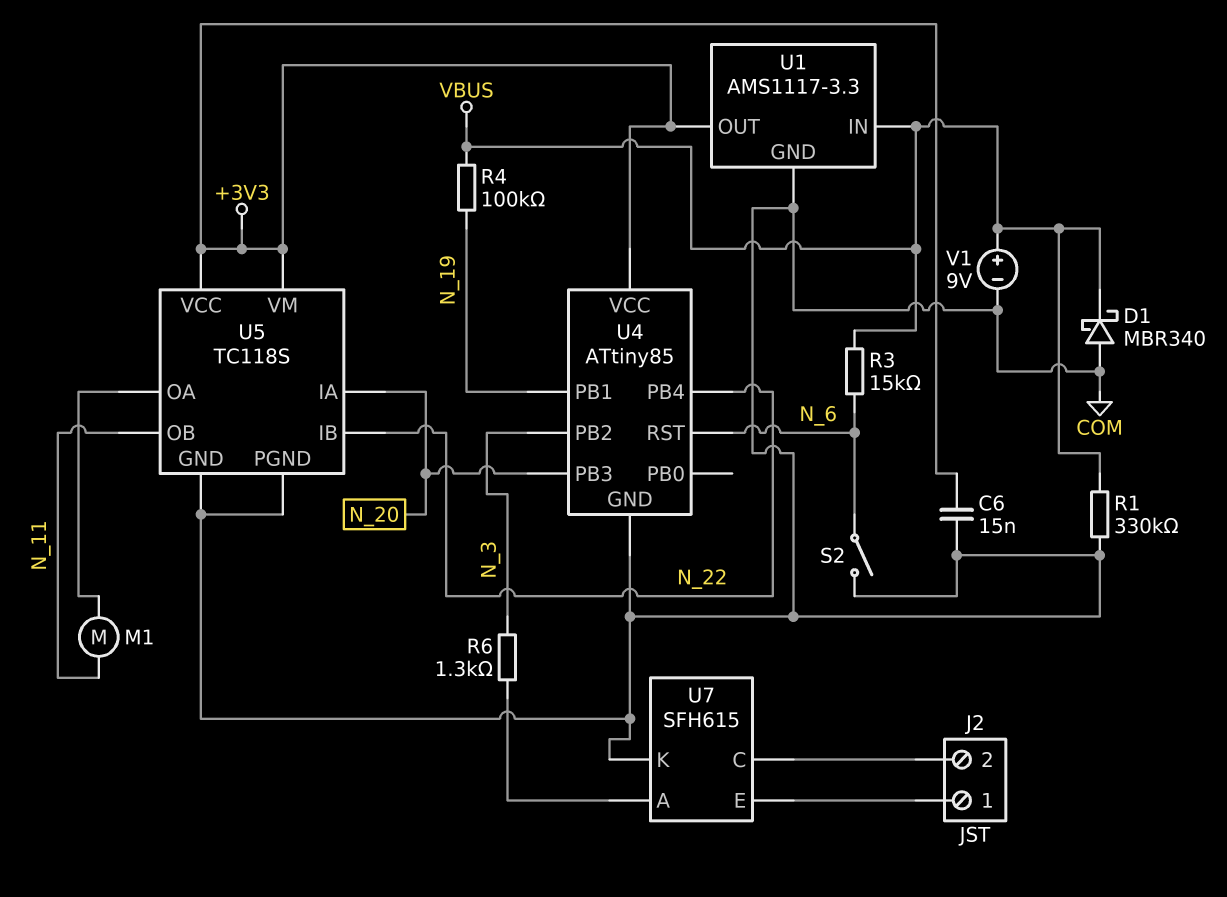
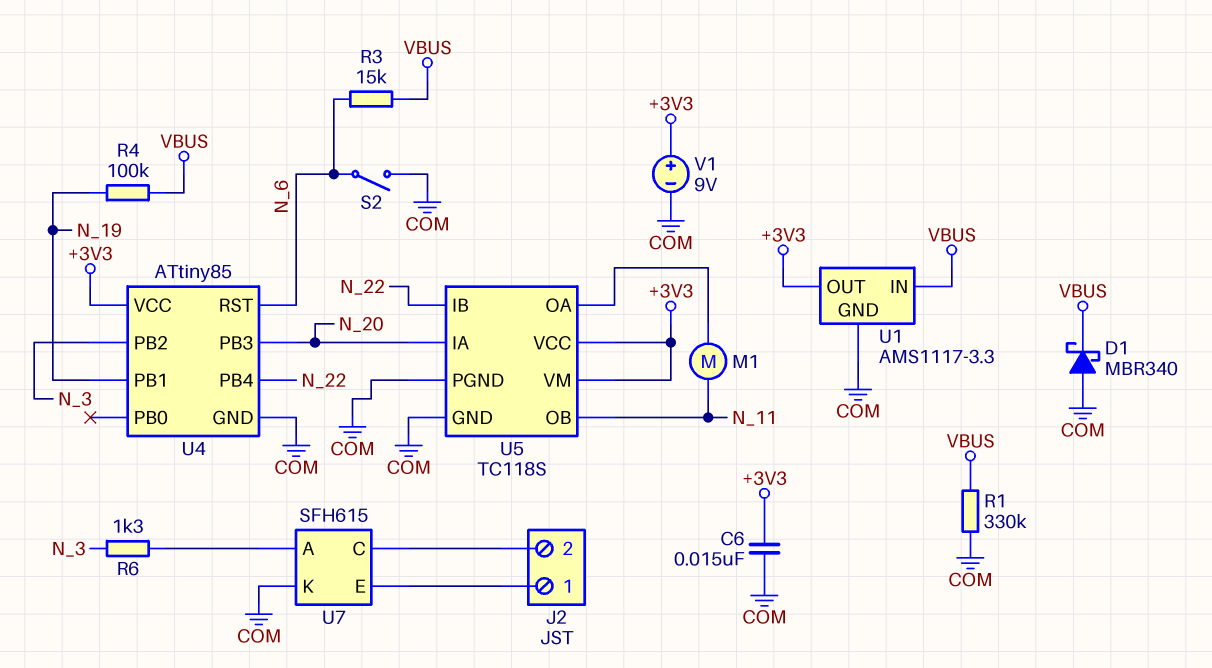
V1: 9V (plus VBUS, minus COM) -> 9V (plus +3V3, minus COM)

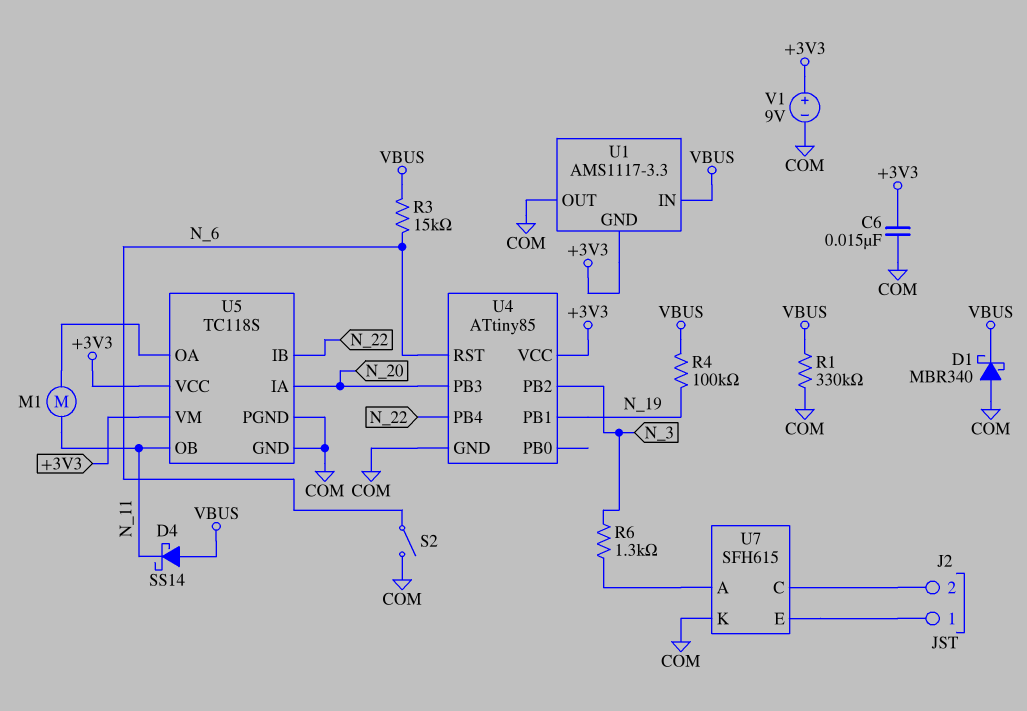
D4: none -> schottky SS14 (A VBUS, K N_11)
U1 pin GND: COM -> +3V3
U1 pin OUT: +3V3 -> COM

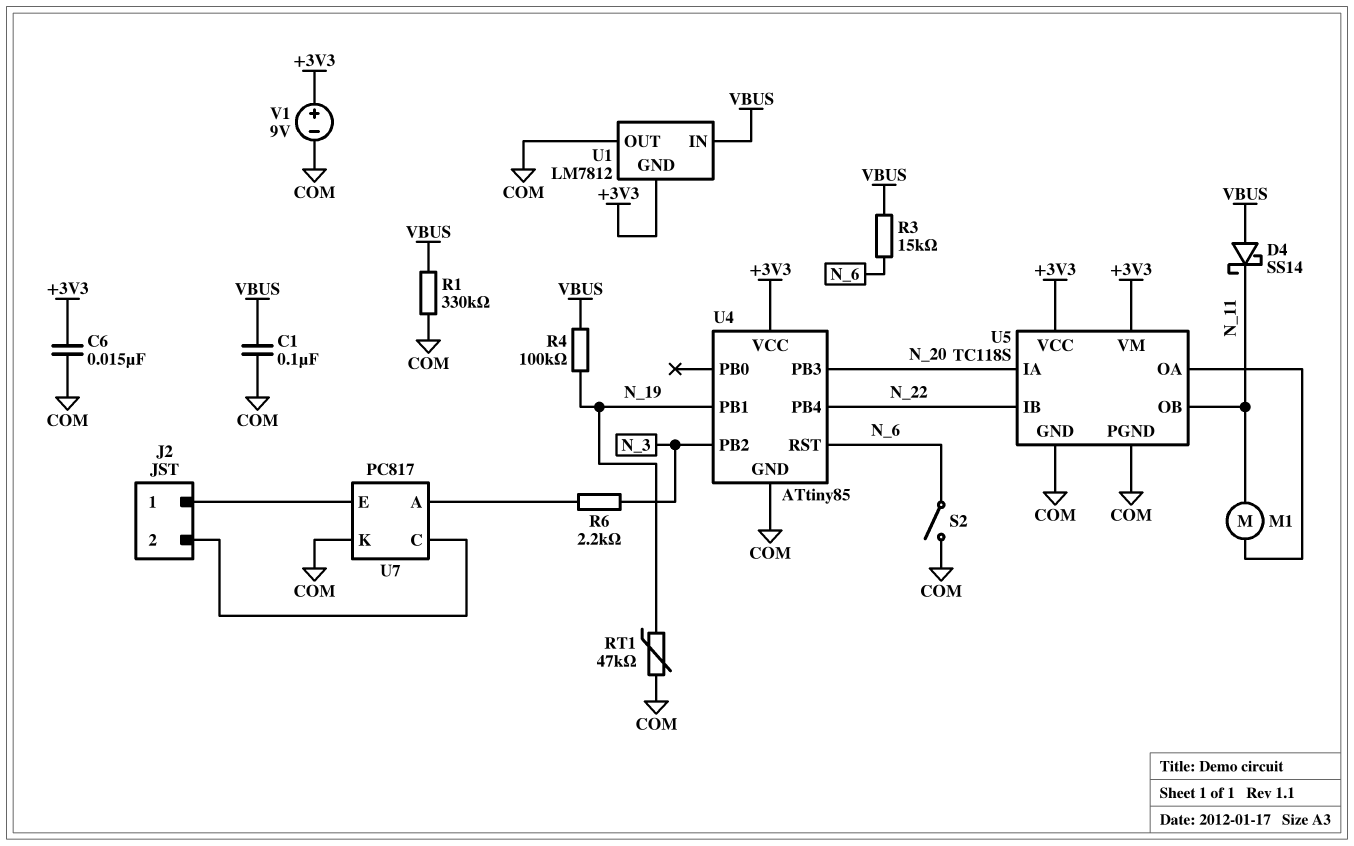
C1: none -> 100nF (COM, VBUS)
D1: schottky MBR340 (A COM, K VBUS) -> none
R6: 1.3k (N_3, U7/A) -> 2.2k (N_3, U7/A)
RT1: none -> 47k (COM, N_19)
U1: AMS1117-3.3 -> LM7812
U7: SFH615 -> PC817

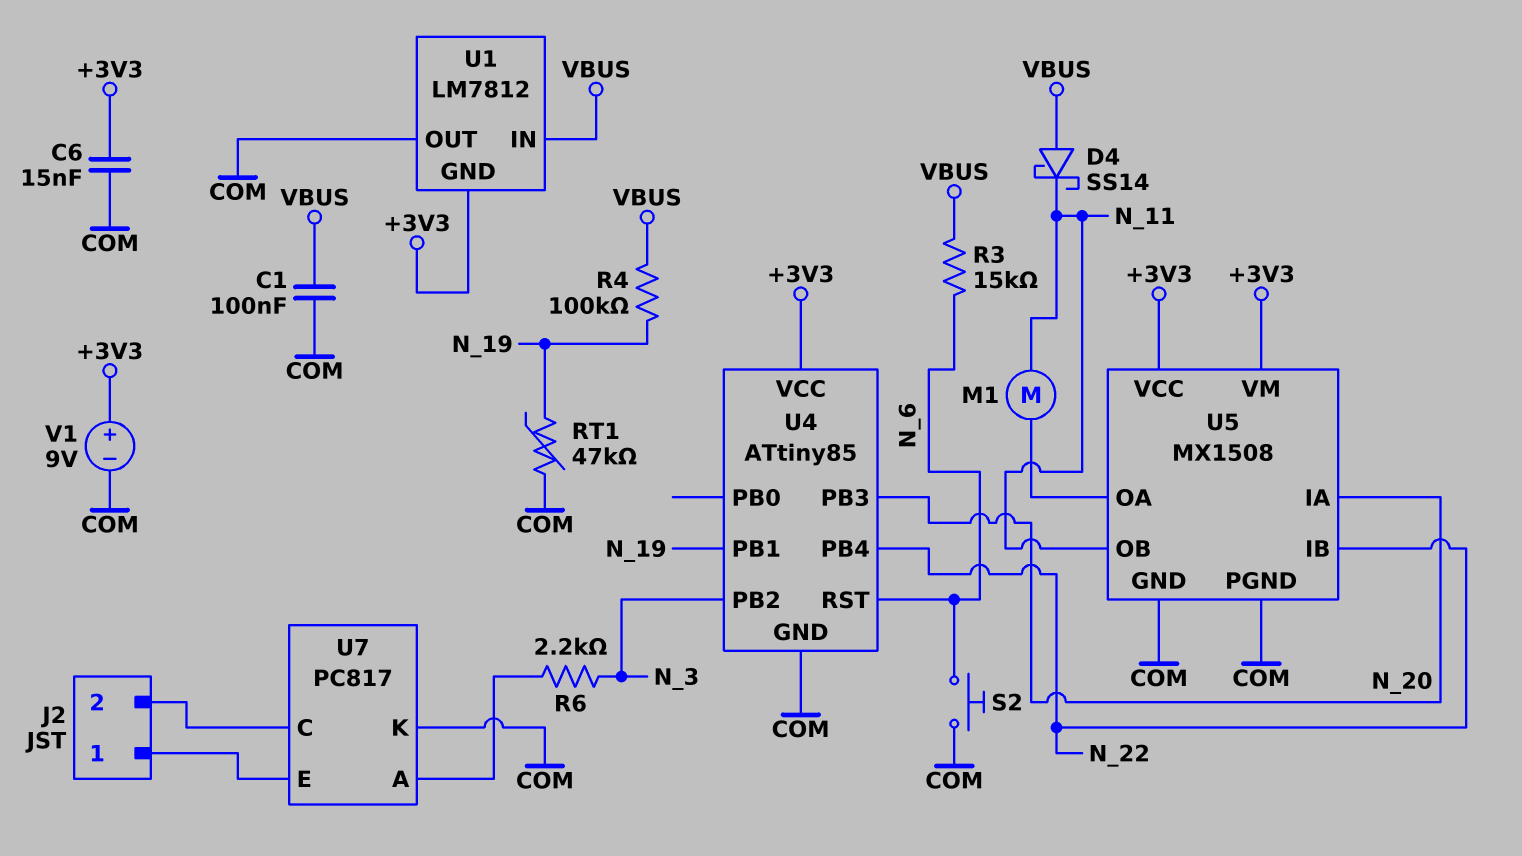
R1: 330k (COM, VBUS) -> none
S2: switch (COM, N_6) -> button (COM, N_6)
U5: TC118S -> MX1508

